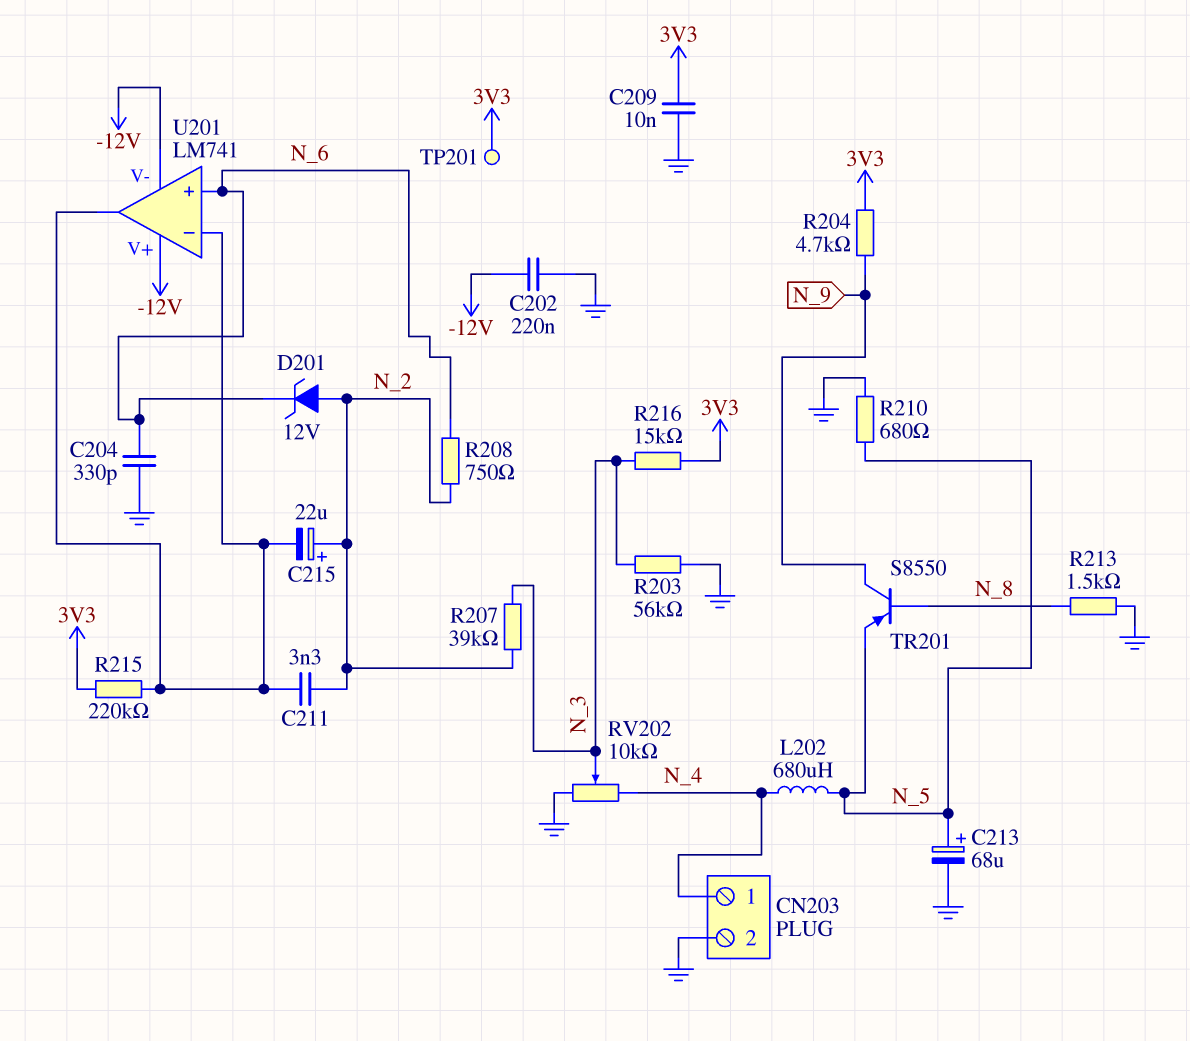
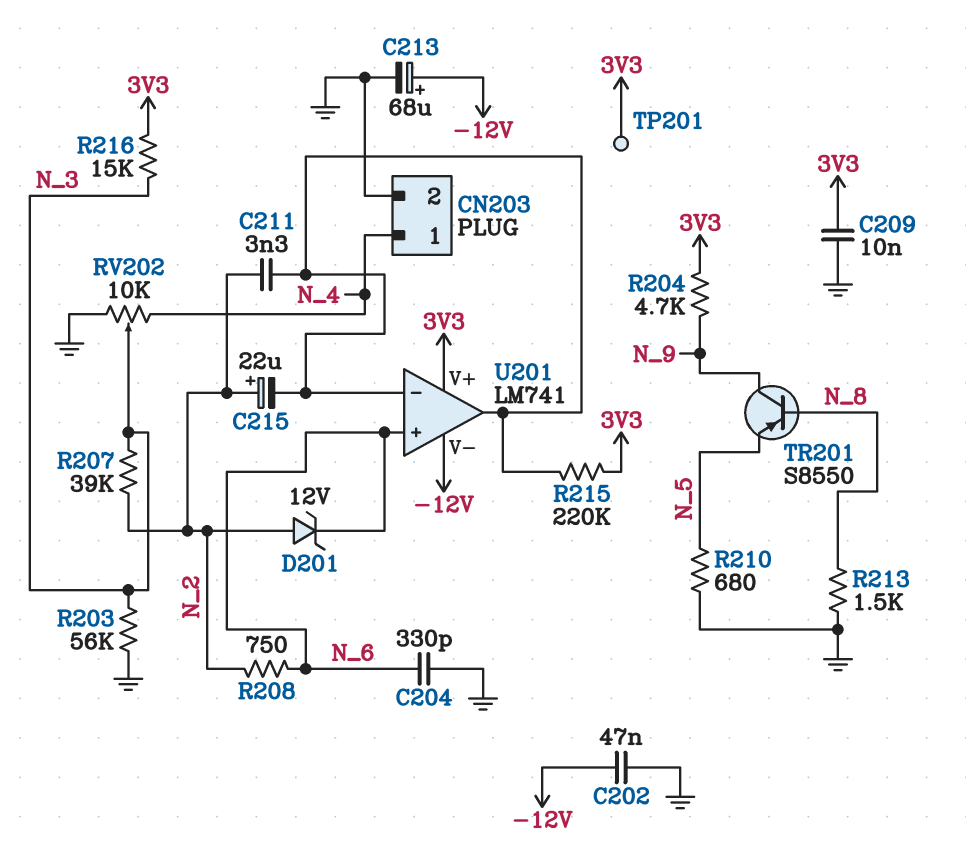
C202: 220nF (-12V, GND) -> 47nF (-12V, GND)
C213: 68uF (plus N_5, minus GND) -> 68uF (plus -12V, minus GND)
L202: 680uH (N_4, N_5) -> none
U201 pin V+: -12V -> 3V3

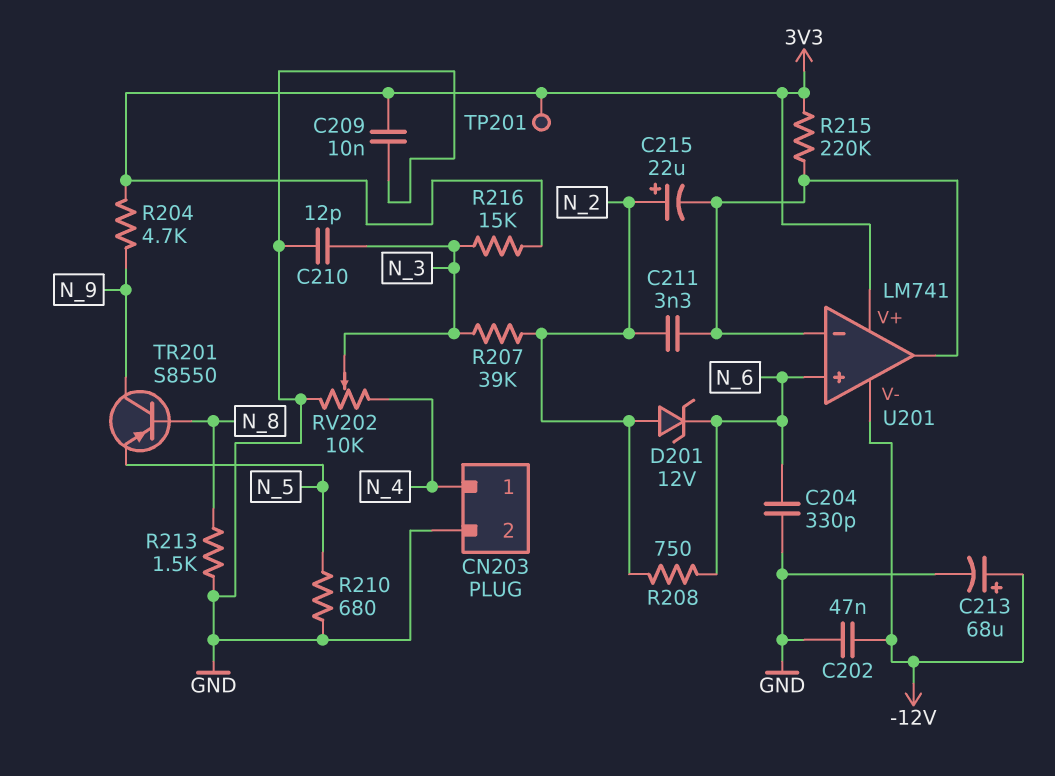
C210: none -> 12pF (GND, N_3)
R203: 56k (GND, N_3) -> none

